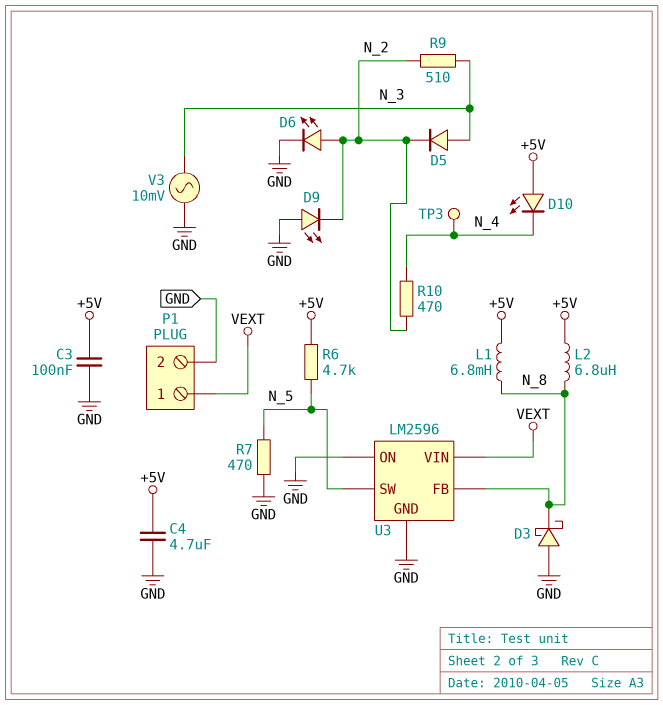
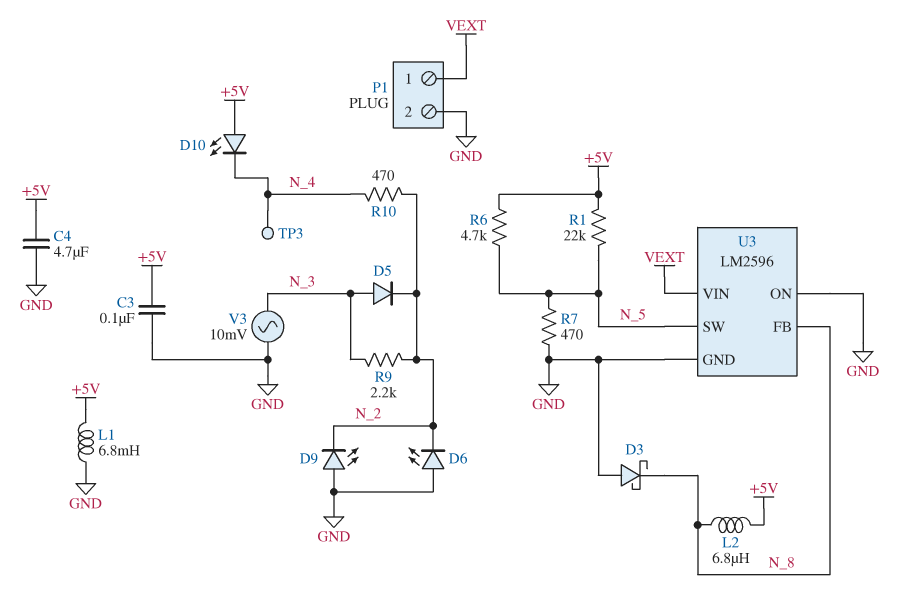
D6: LED (A N_2, K GND) -> LED (A GND, K N_2)
L1: 6.8mH (+5V, N_8) -> 6.8mH (+5V, GND)
R1: none -> 22k (+5V, N_5)
R9: 510 (N_2, N_3) -> 2.2k (N_2, N_3)

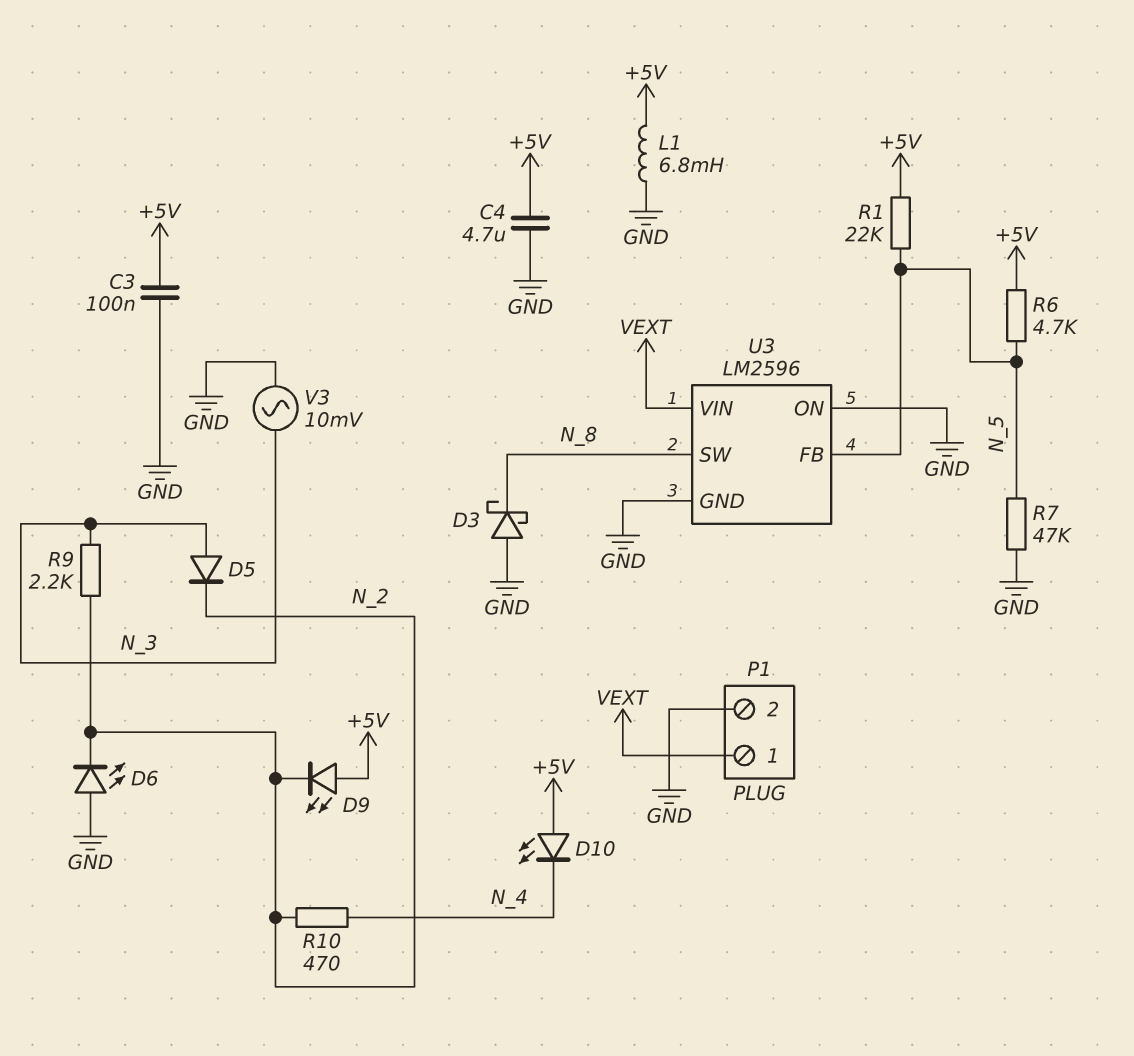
D9: LED (A GND, K N_2) -> LED (A +5V, K N_2)
L2: 6.8uH (+5V, N_8) -> none
R7: 470 (GND, N_5) -> 47k (GND, N_5)
TP3: test point (N_4) -> none
U3 pin FB: N_8 -> N_5
U3 pin SW: N_5 -> N_8

